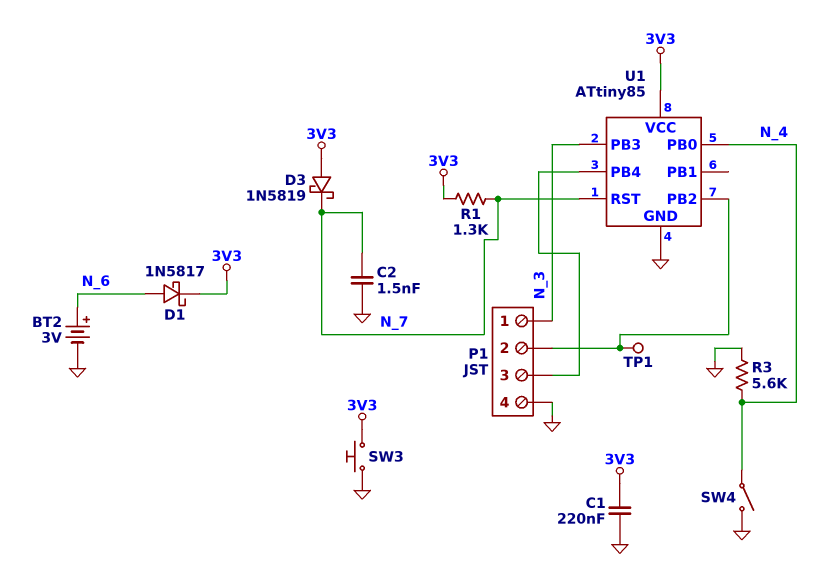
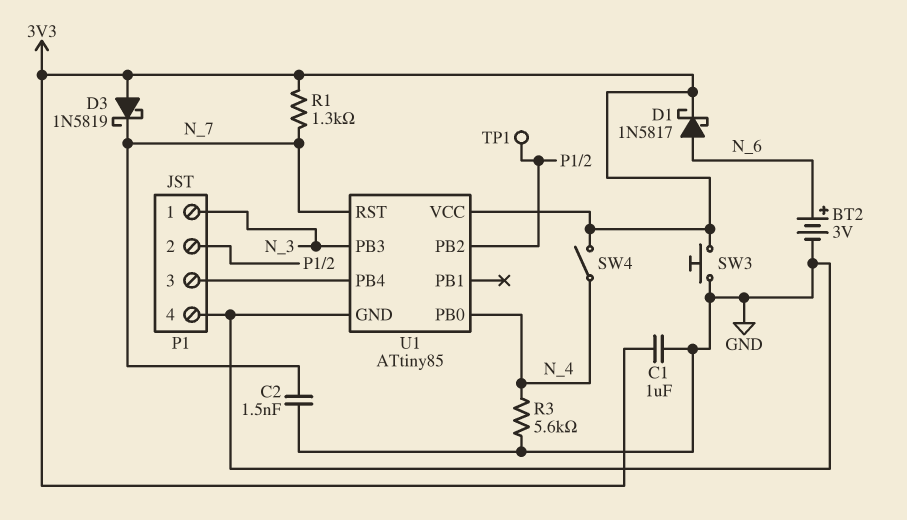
C1: 220nF (3V3, GND) -> 1uF (3V3, GND)
SW4: switch (GND, N_4) -> switch (3V3, N_4)

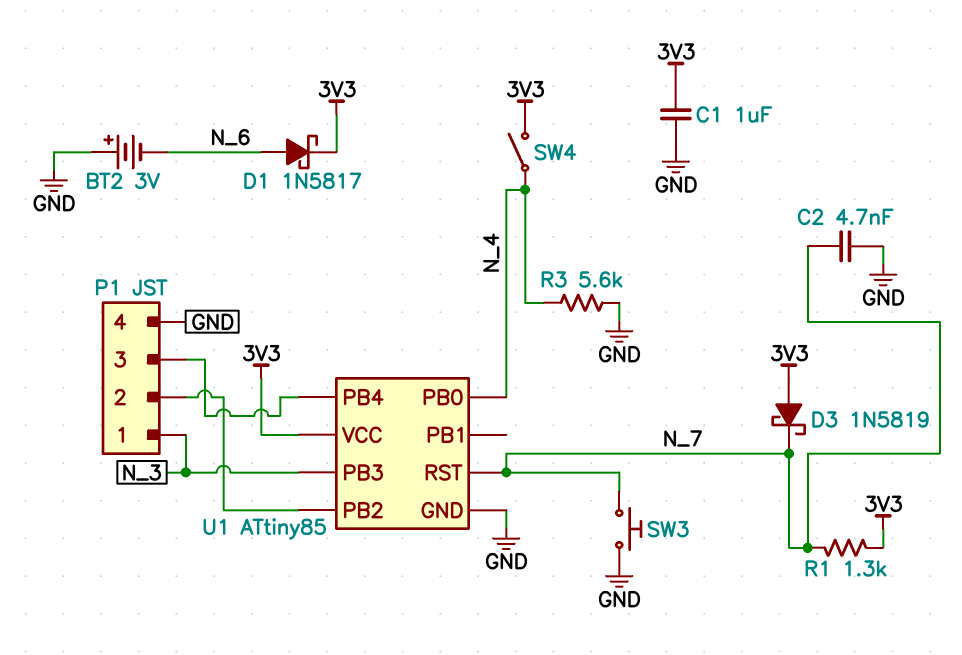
BT2: 3V (plus N_6, minus GND) -> 3V (plus GND, minus N_6)
C2: 1.5nF (GND, N_7) -> 4.7nF (GND, N_7)
SW3: button (3V3, GND) -> button (GND, N_7)
TP1: test point (P1/2) -> none

